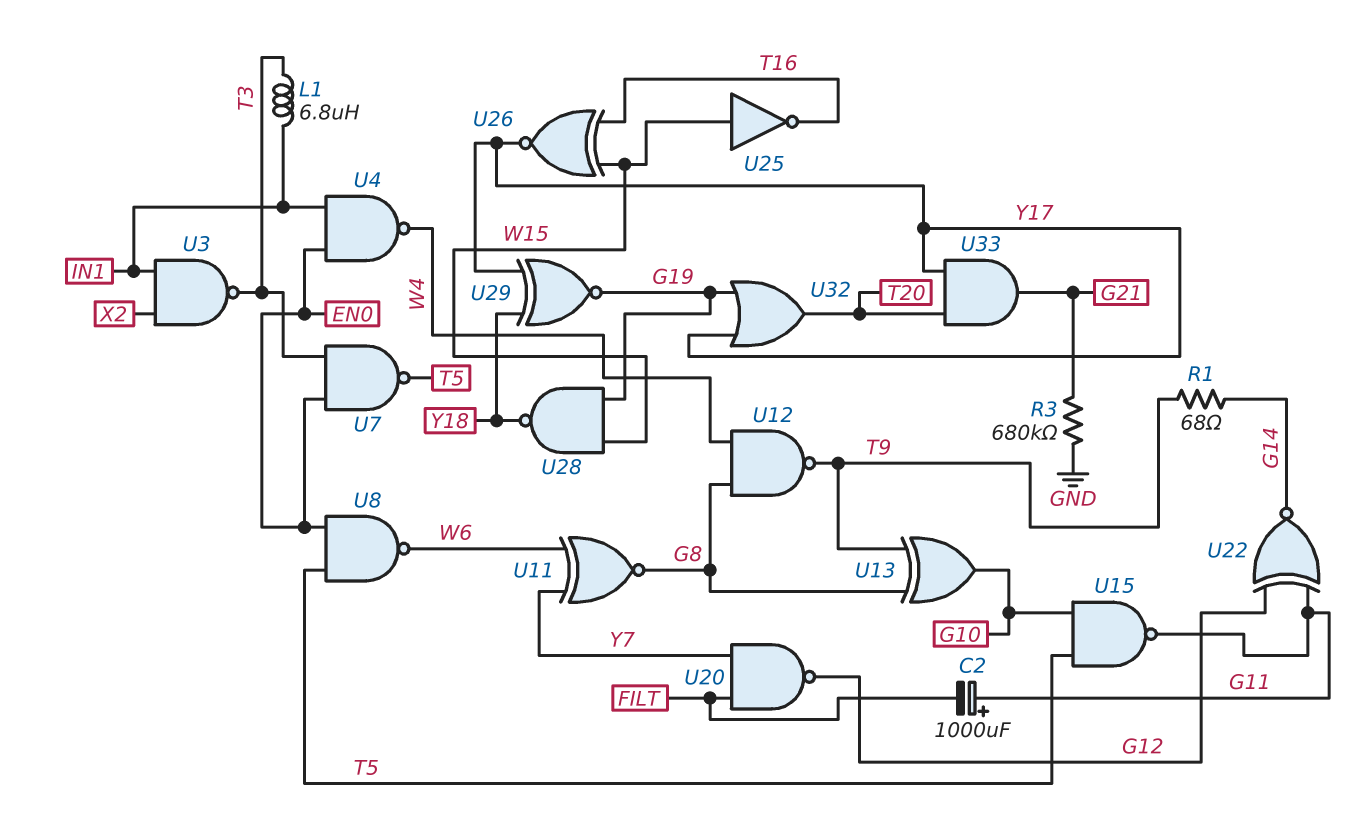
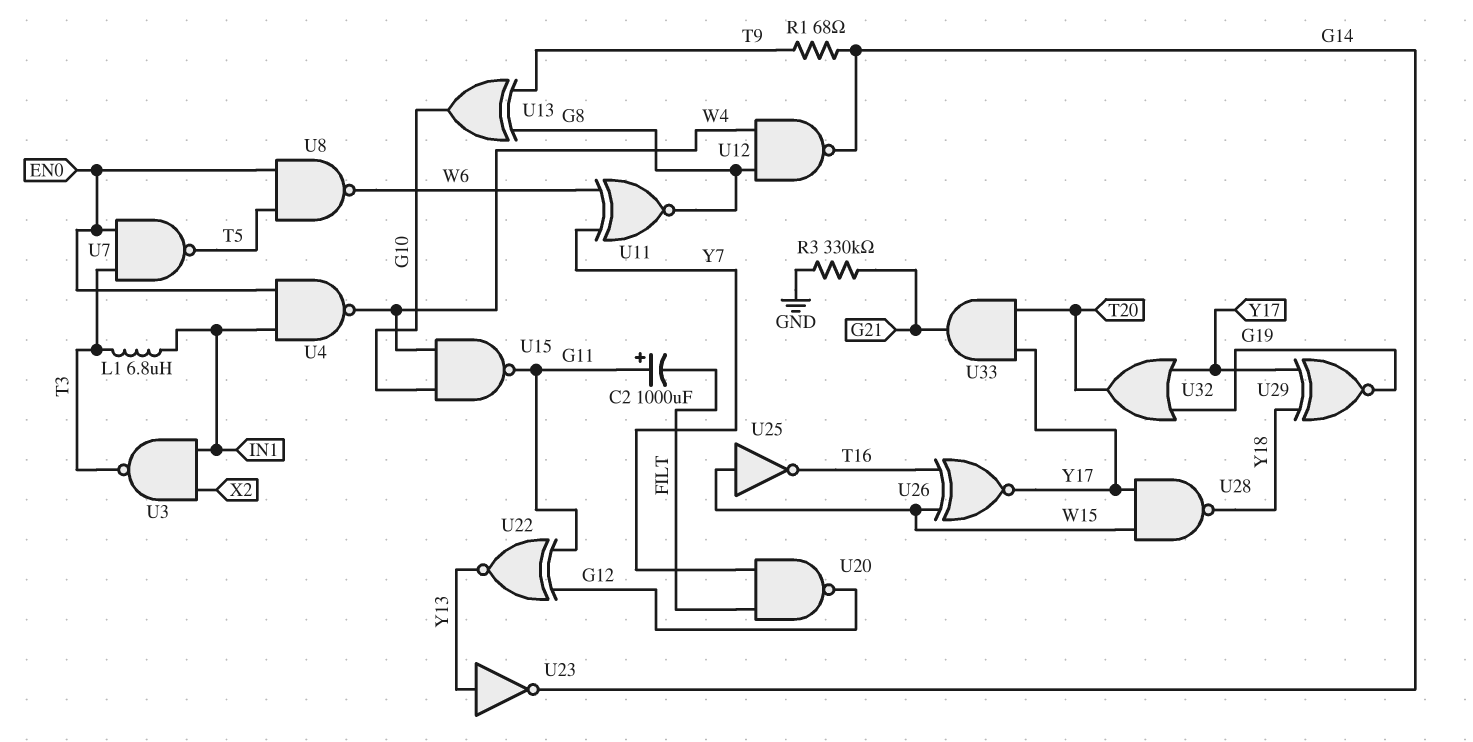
R3: 680k (G21, GND) -> 330k (G21, GND)
U12: NAND (in G8, in W4, out T9) -> NAND (in G8, in W4, out G14)
U15: NAND (in G10, in T5, out G11) -> NAND (in G10, in W4, out G11)
U22: XNOR (in G11, in G12, out G14) -> XNOR (in G11, in G12, out Y13)
U23: none -> NOT (in Y13, out G14)
U28: NAND (in G19, in W15, out Y18) -> NAND (in W15, in Y17, out Y18)

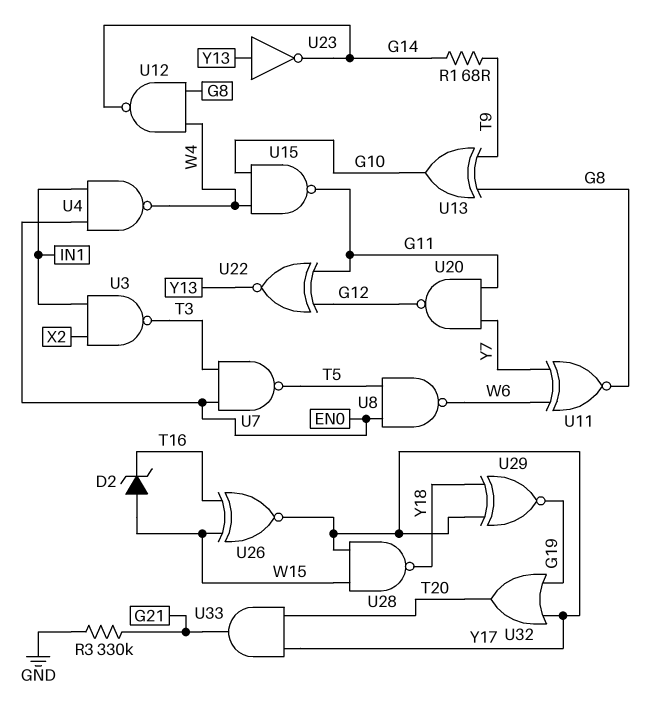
C2: 1000uF (plus G11, minus FILT) -> none
D2: none -> zener (A W15, K T16)
L1: 6.8uH (IN1, T3) -> none
U20: NAND (in FILT, in Y7, out G12) -> NAND (in G11, in Y7, out G12)
U25: NOT (in W15, out T16) -> none

